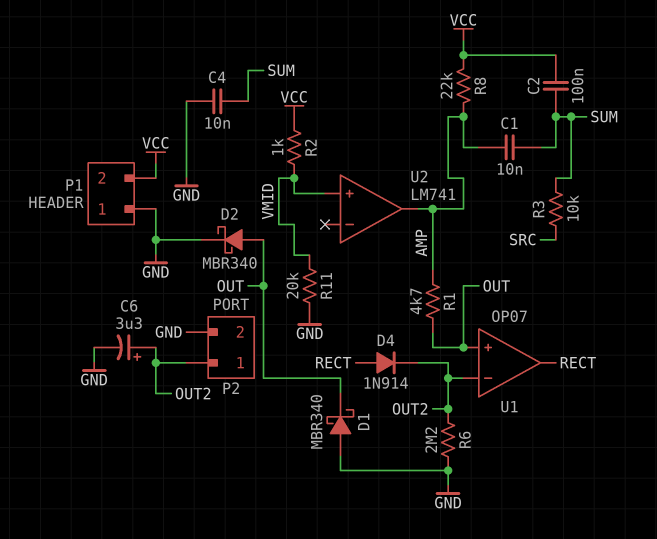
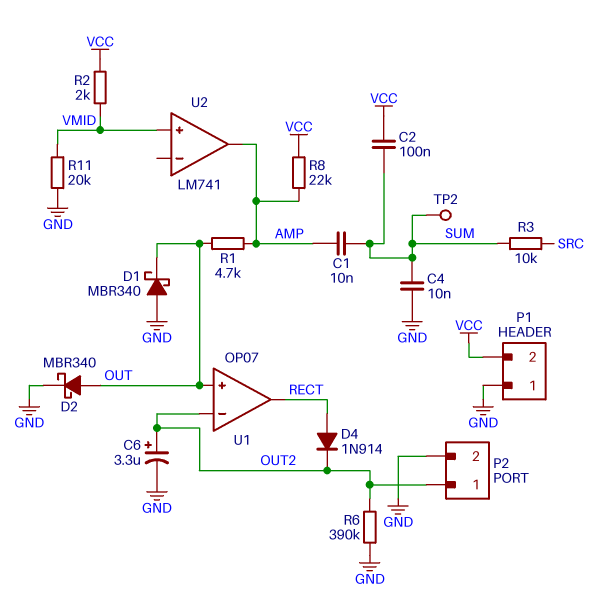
R2: 1k (VCC, VMID) -> 2k (VCC, VMID)
R6: 2.2M (GND, OUT2) -> 390k (GND, OUT2)
TP2: none -> test point (SUM)

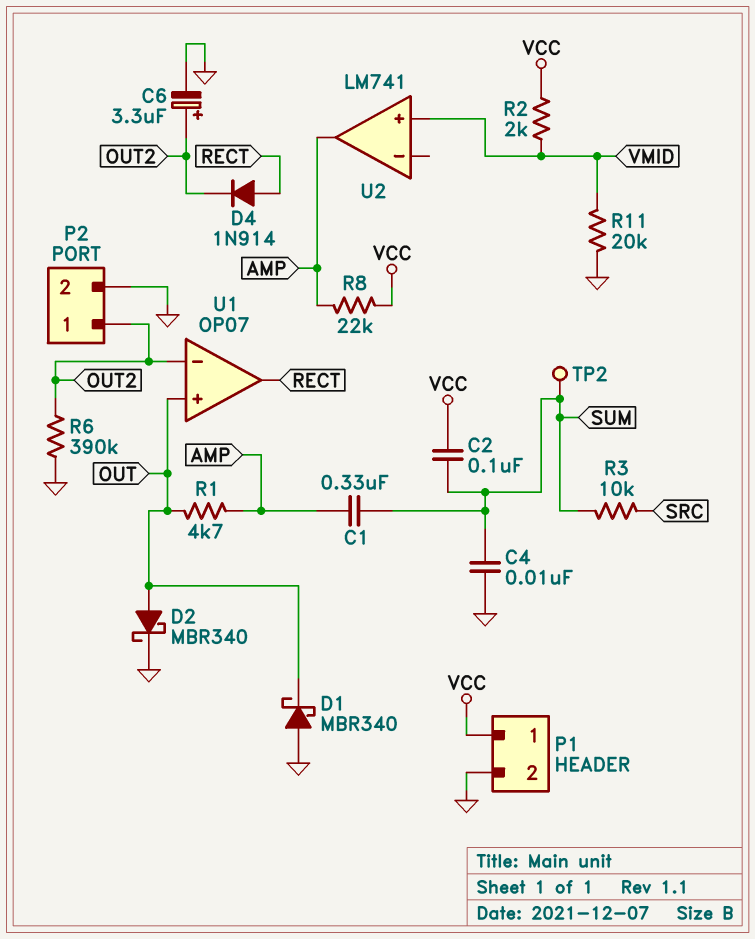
C1: 10nF (AMP, SUM) -> 330nF (AMP, SUM)
P1 pin 1: GND -> VCC
P1 pin 2: VCC -> GND

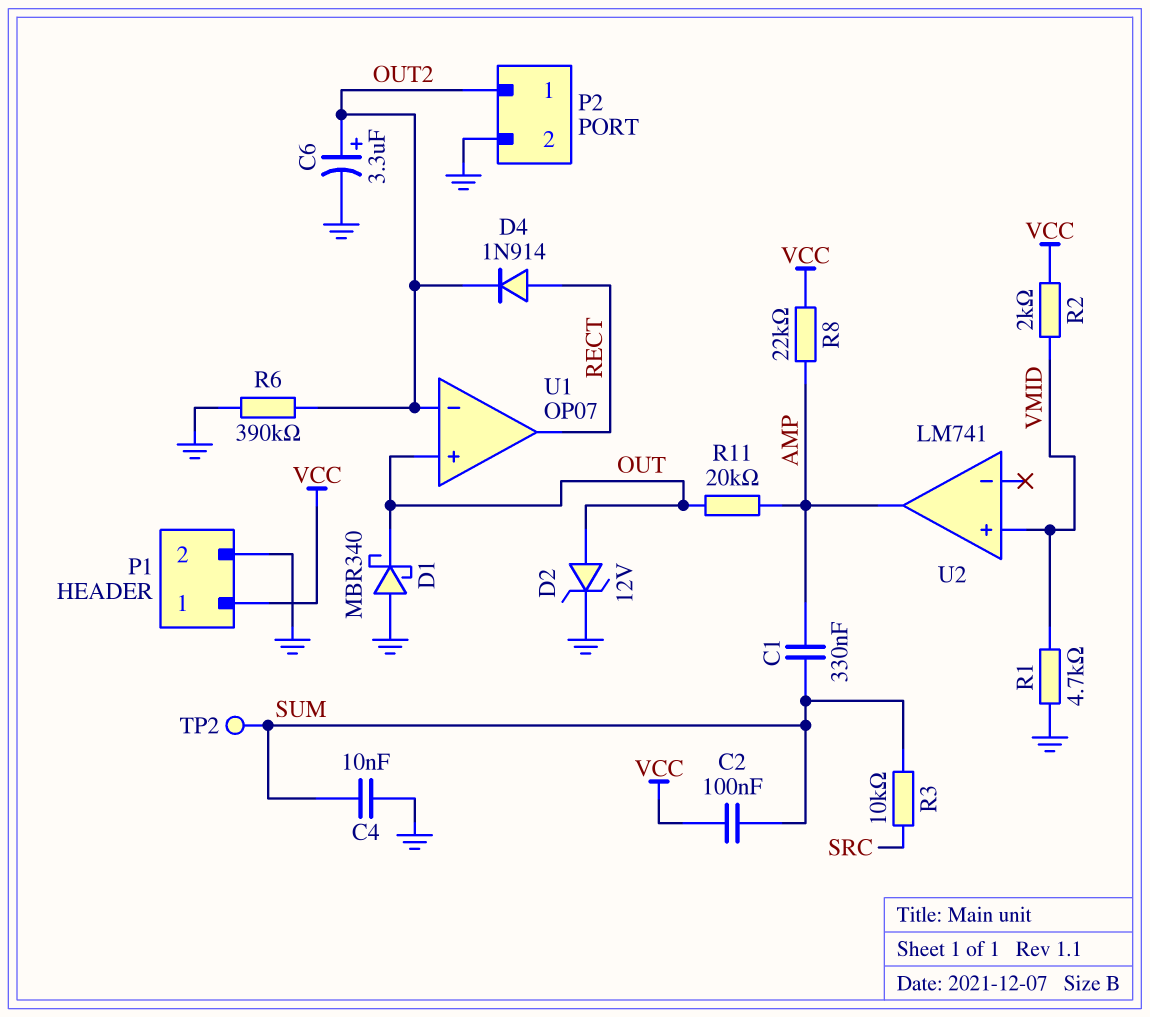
D2: schottky MBR340 (A OUT, K GND) -> zener 12V (A OUT, K GND)
R1: 4.7k (AMP, OUT) -> 4.7k (GND, VMID)
R11: 20k (GND, VMID) -> 20k (AMP, OUT)

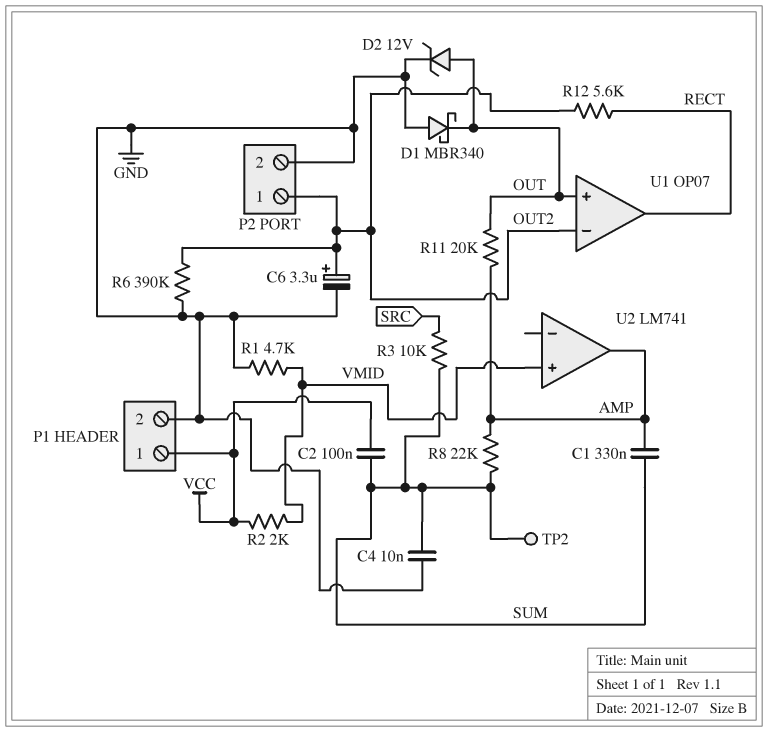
D4: diode 1N914 (A RECT, K OUT2) -> none
R8: 22k (AMP, VCC) -> 22k (AMP, SUM)
R12: none -> 5.6k (OUT2, RECT)

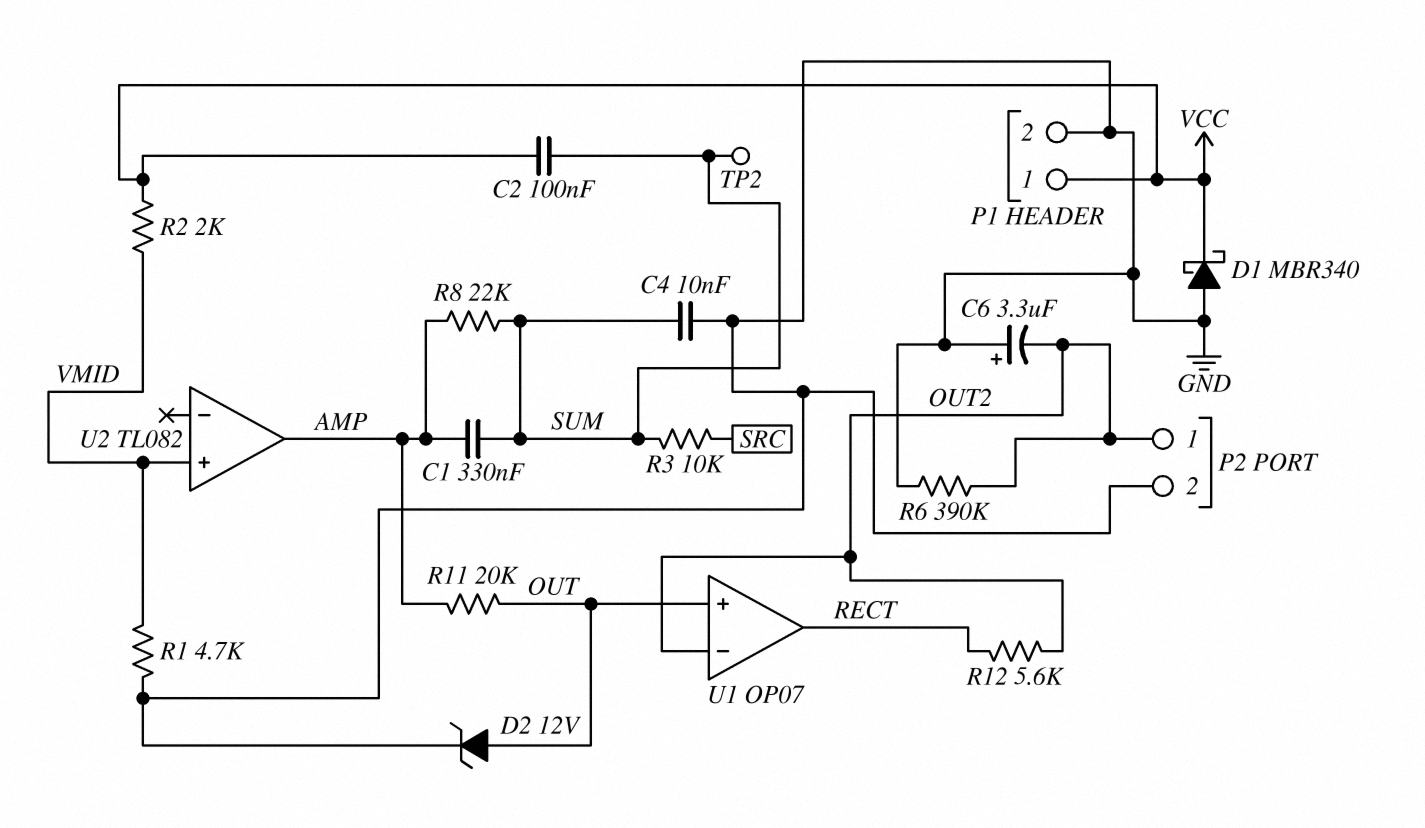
C6: 3.3uF (plus OUT2, minus GND) -> 3.3uF (plus GND, minus OUT2)
D1: schottky MBR340 (A GND, K OUT) -> schottky MBR340 (A GND, K VCC)
U2: LM741 -> TL082

